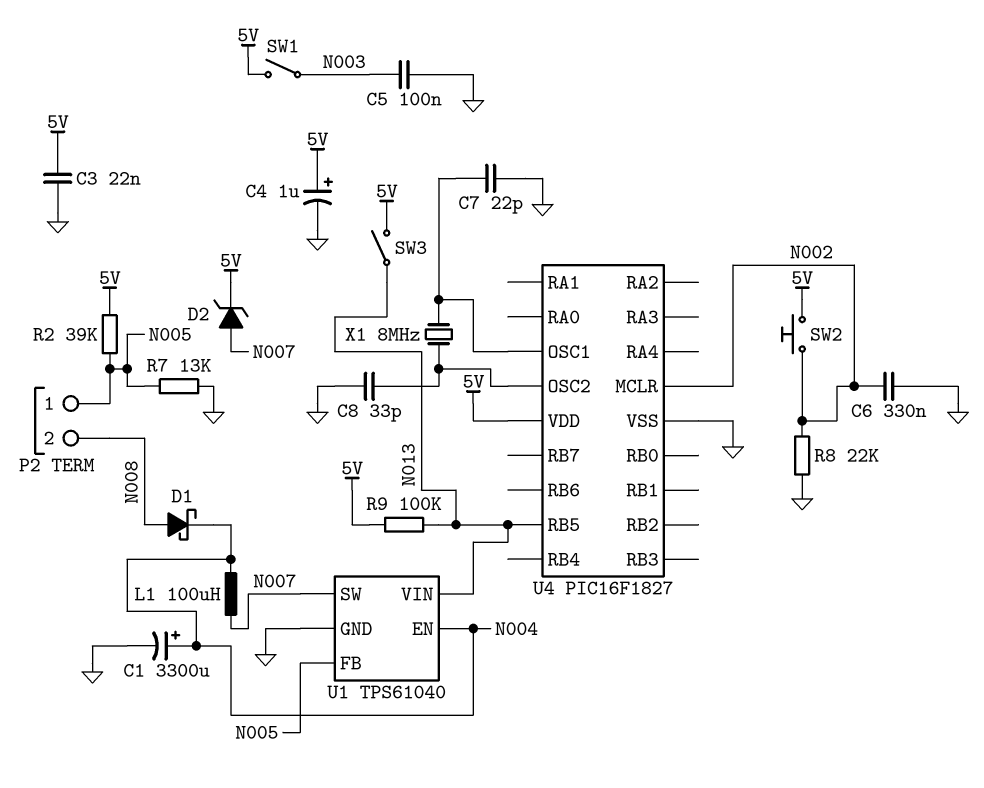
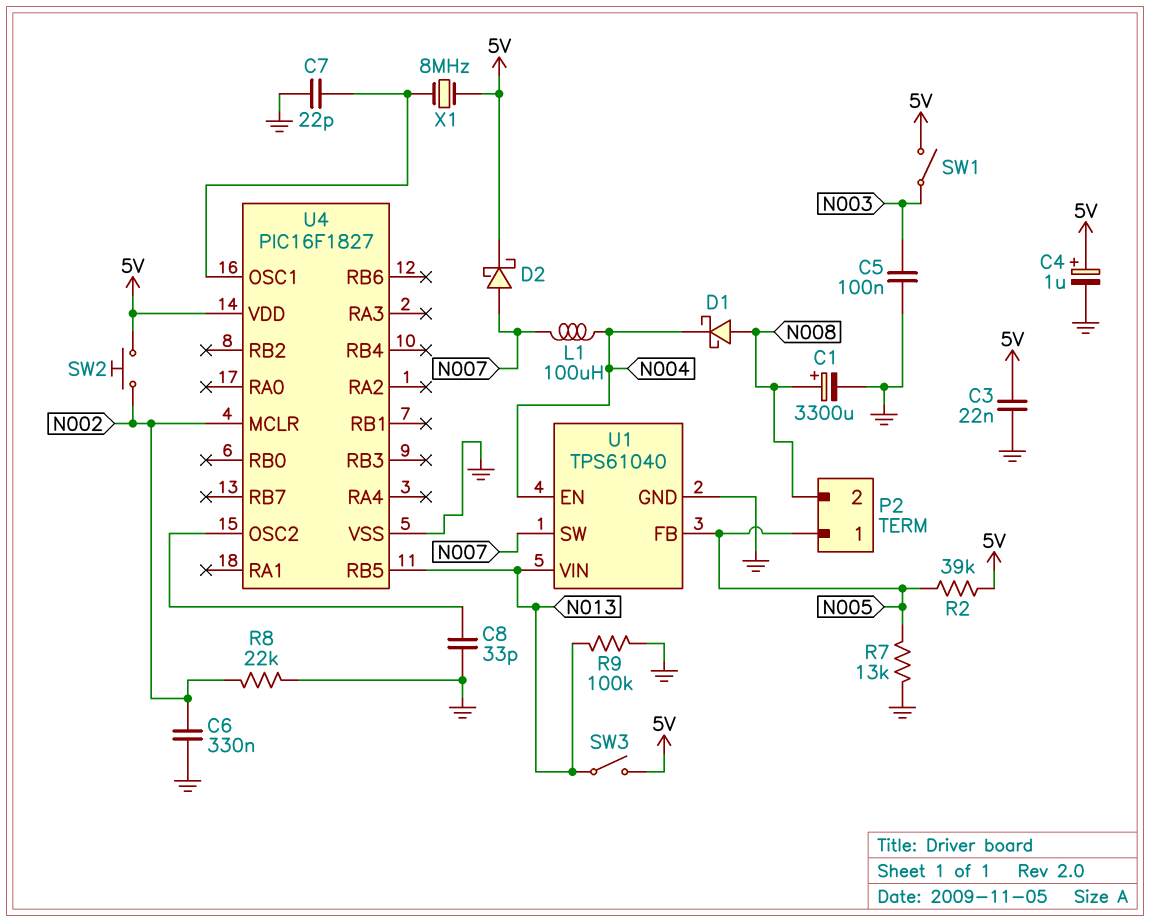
C1: 3300uF (plus N004, minus GND) -> 3300uF (plus N008, minus GND)
D2: zener (A N007, K 5V) -> schottky (A N007, K 5V)
R9: 100k (5V, N013) -> 100k (GND, N013)
X1: 8MHz (U4/OSC1, U4/OSC2) -> 8MHz (5V, U4/OSC1)

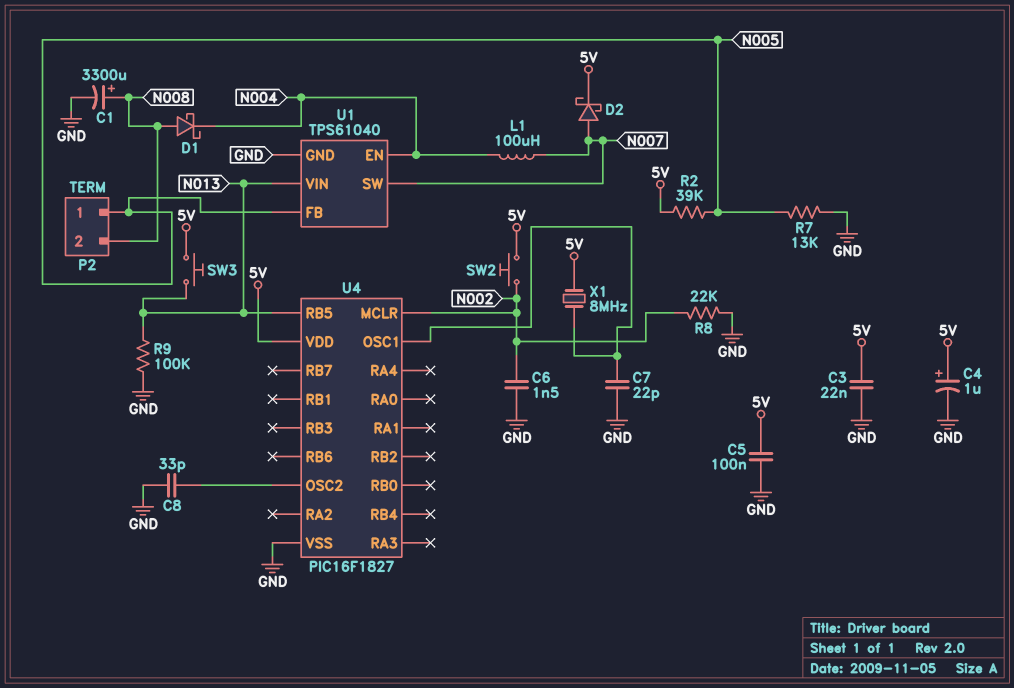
C5: 100nF (GND, N003) -> 100nF (5V, GND)
C6: 330nF (GND, N002) -> 1.5nF (GND, N002)
SW1: switch (5V, N003) -> none
SW3: switch (5V, N013) -> button (5V, N013)

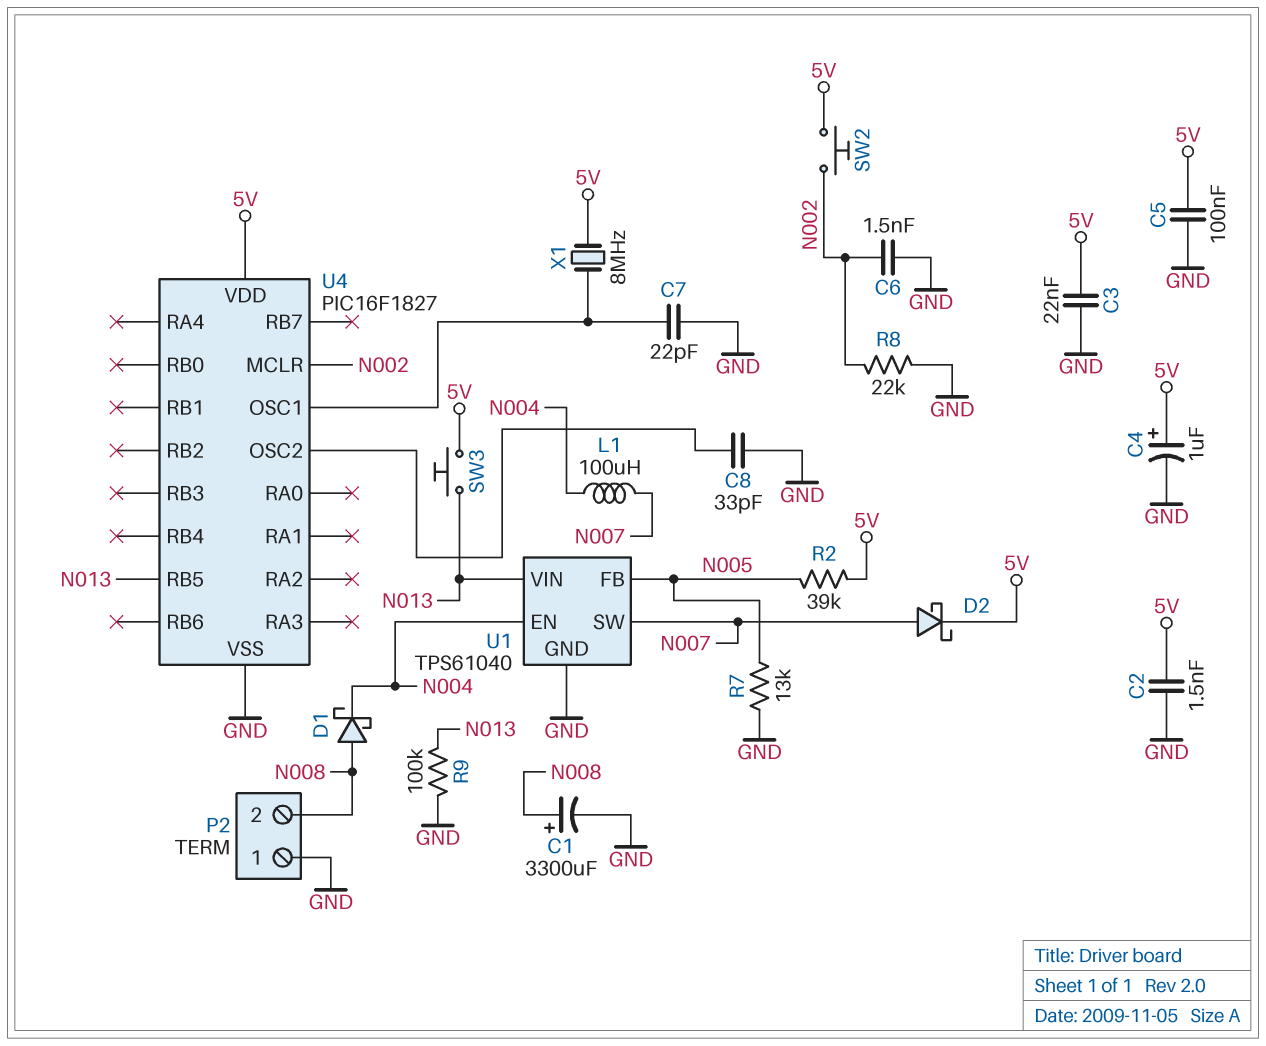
C2: none -> 1.5nF (5V, GND)
P2 pin 1: N005 -> GND

